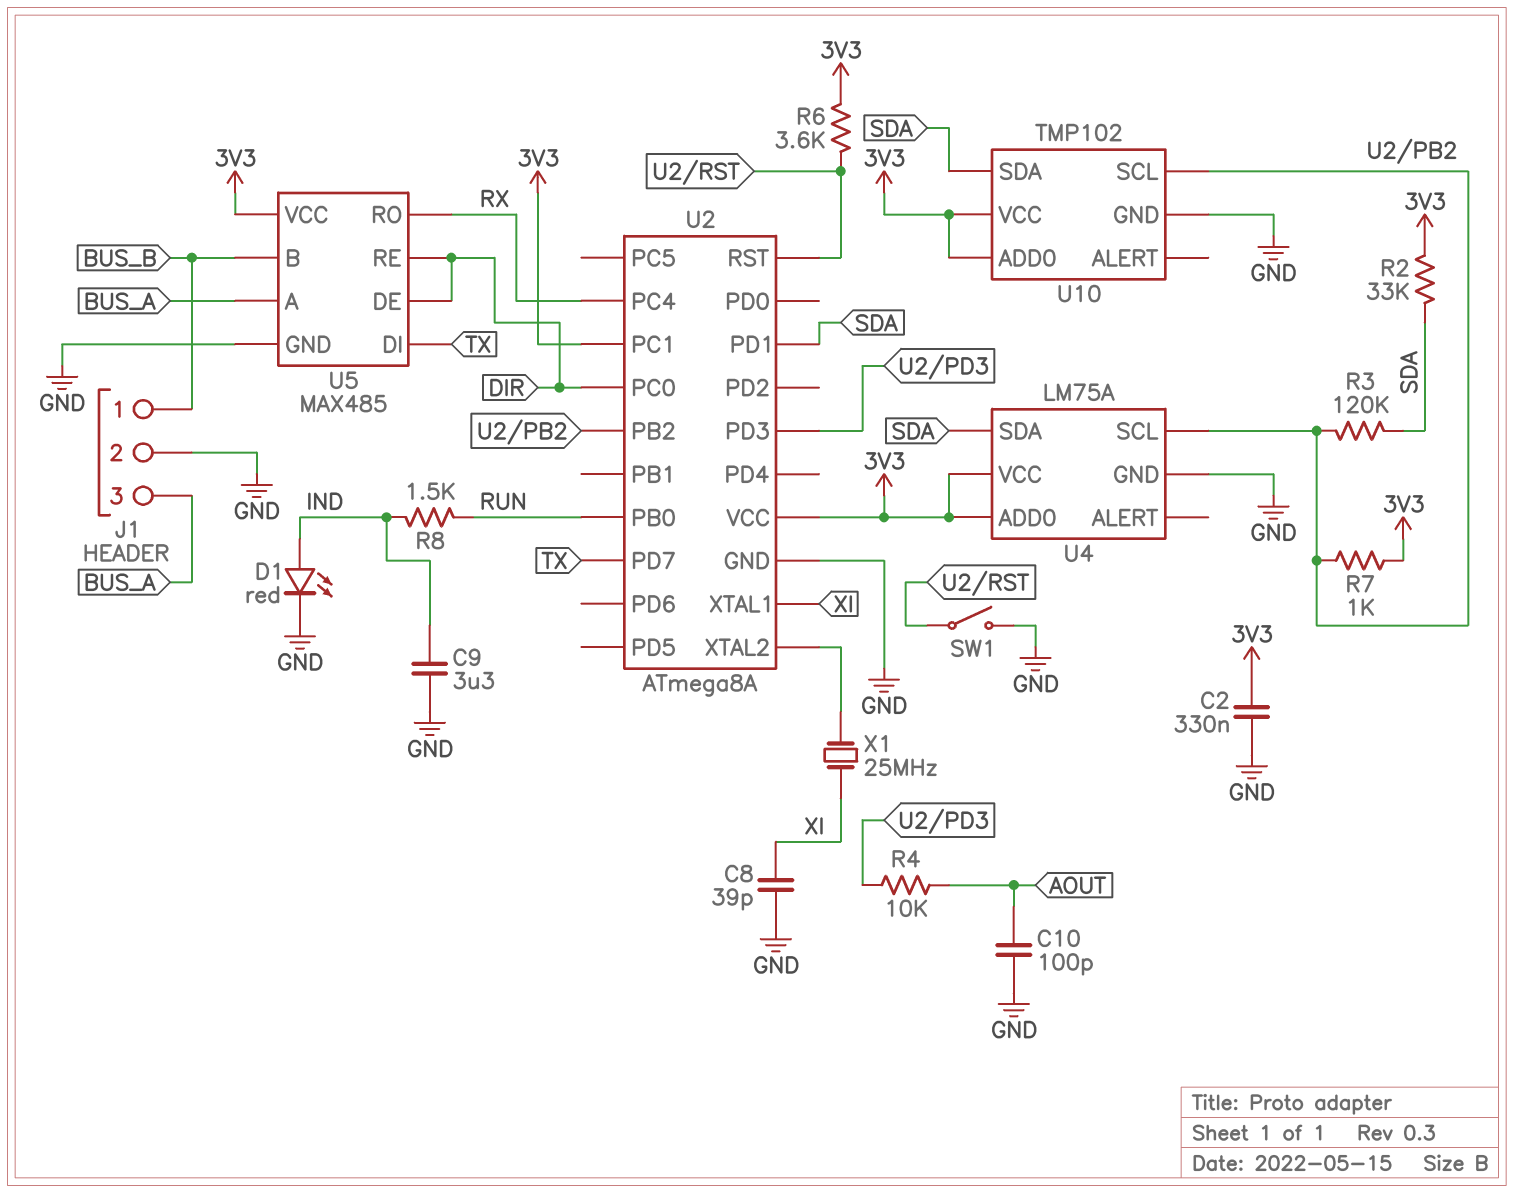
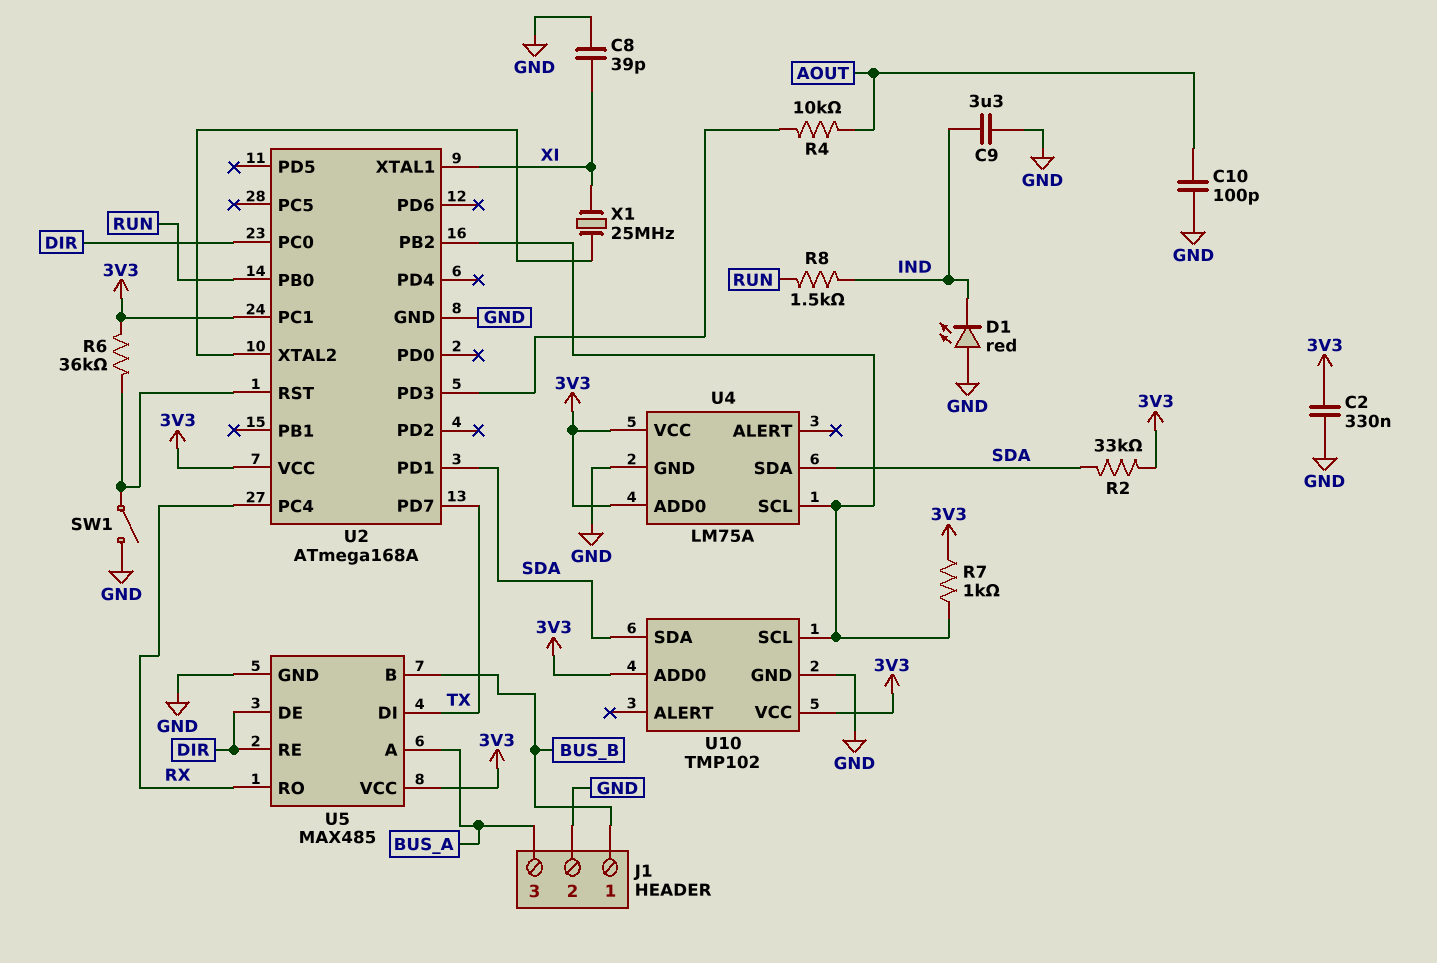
D1: LED red (A IND, K GND) -> LED red (A GND, K IND)
R3: 120k (SDA, U2/PB2) -> none
R6: 3.6k (3V3, U2/RST) -> 36k (3V3, U2/RST)
U2: ATmega8A -> ATmega168A

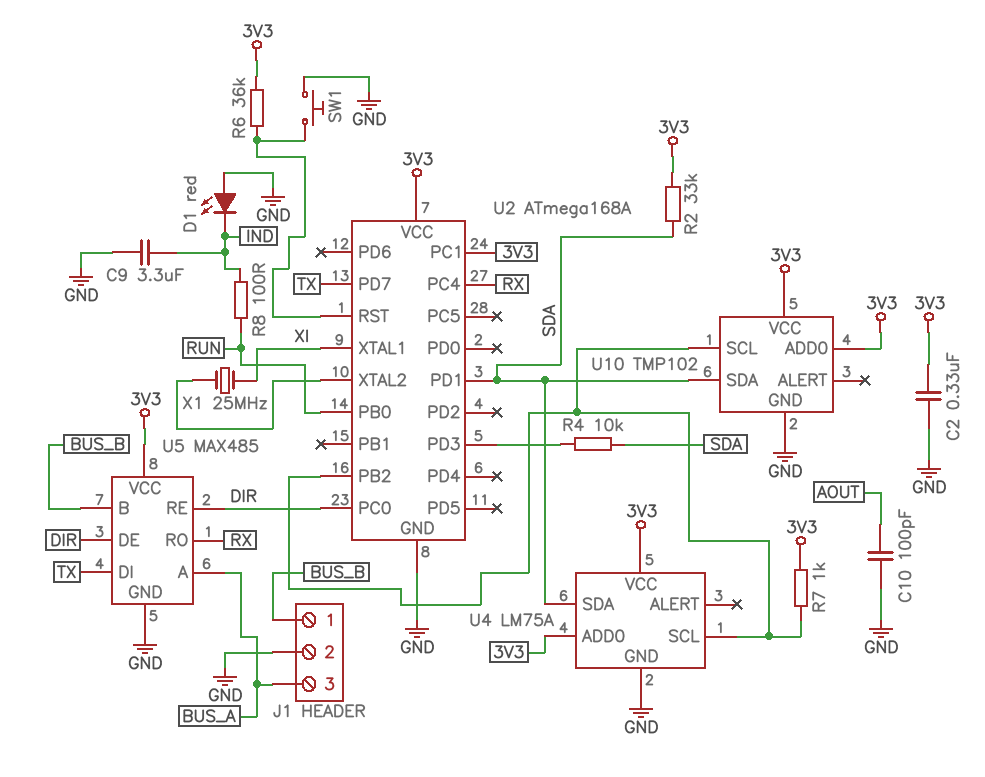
C8: 39pF (GND, XI) -> none
R4: 10k (AOUT, U2/PD3) -> 10k (SDA, U2/PD3)
R8: 1.5k (IND, RUN) -> 100 (IND, RUN)
SW1: switch (GND, U2/RST) -> button (GND, U2/RST)

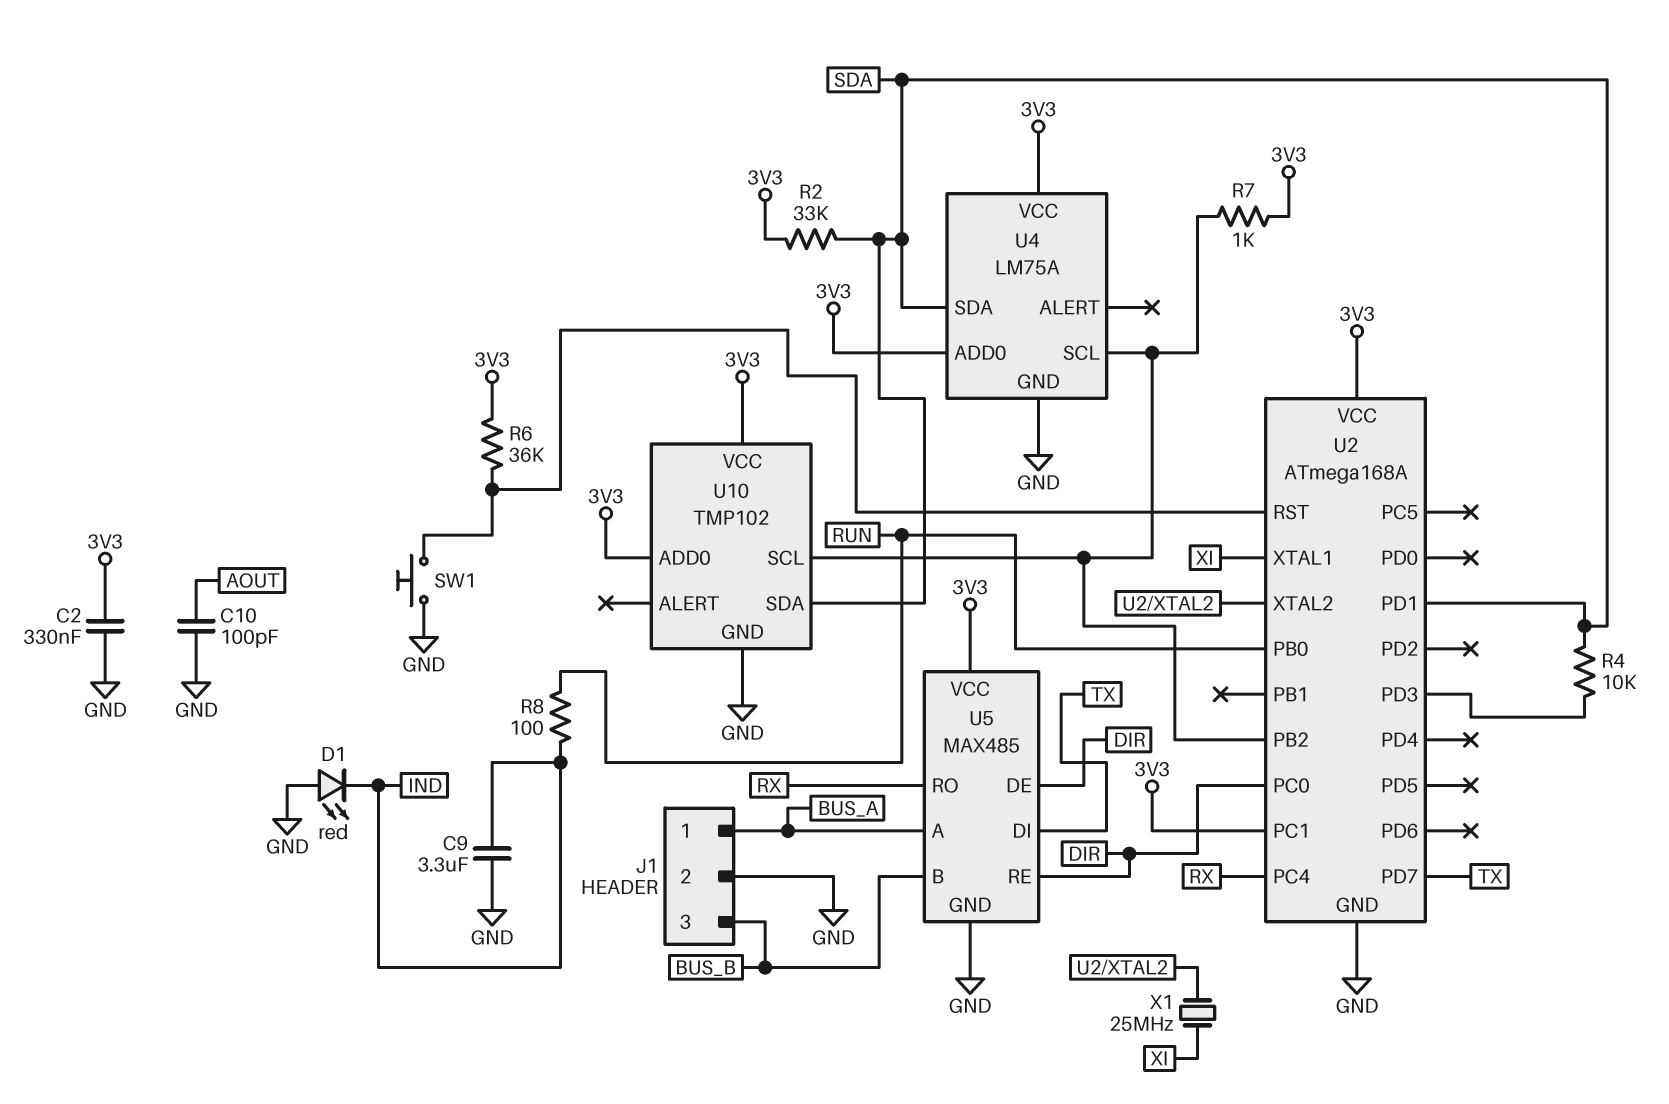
J1 pin 1: BUS_B -> BUS_A
J1 pin 3: BUS_A -> BUS_B

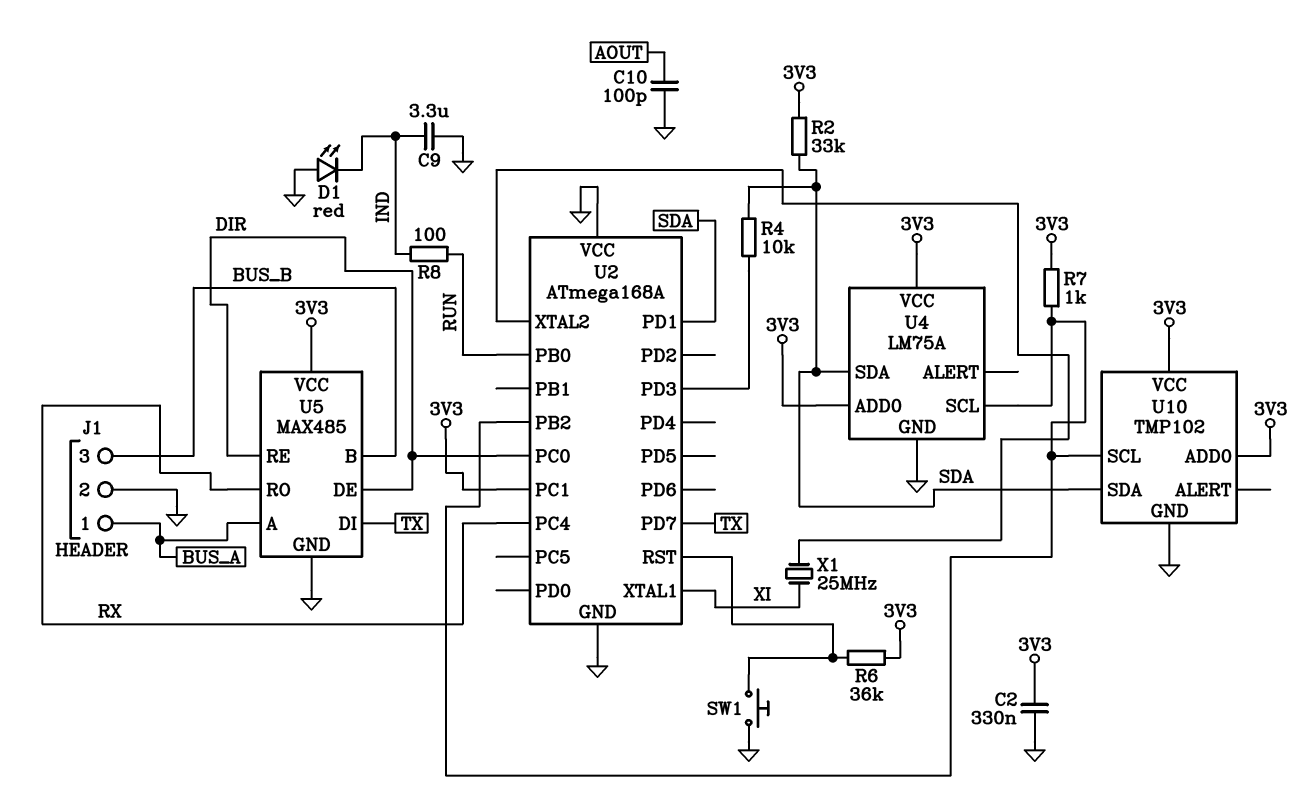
U2 pin VCC: 3V3 -> GND

